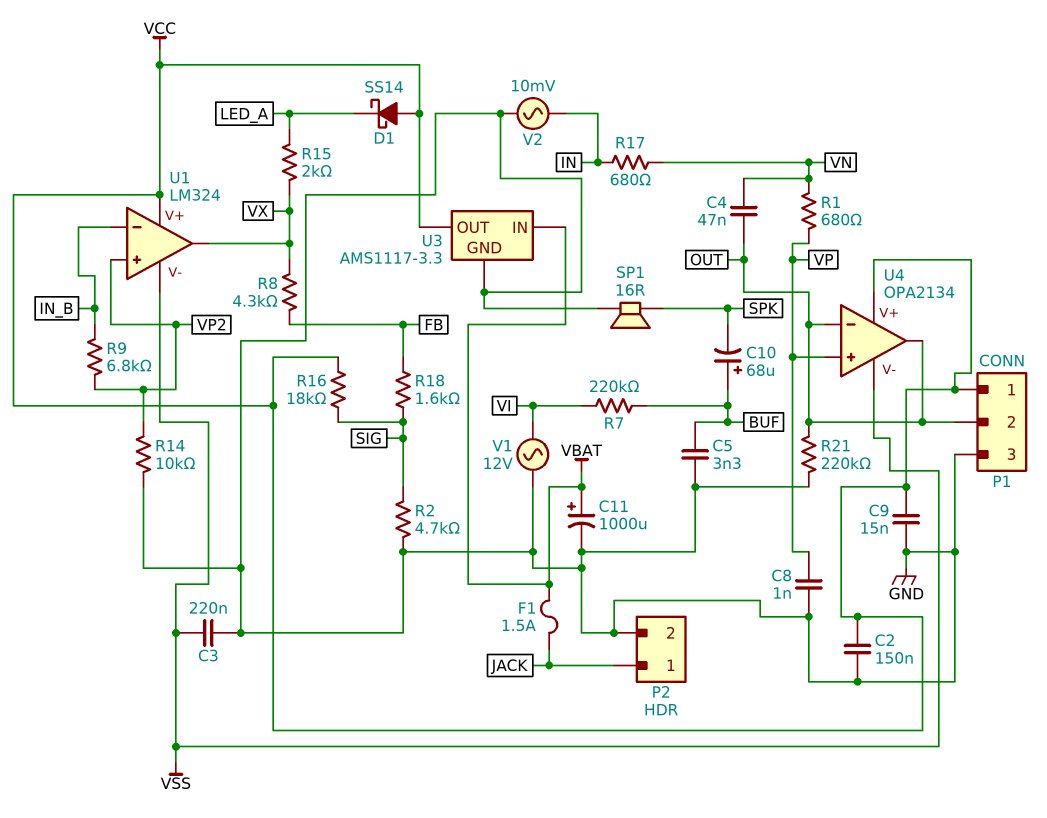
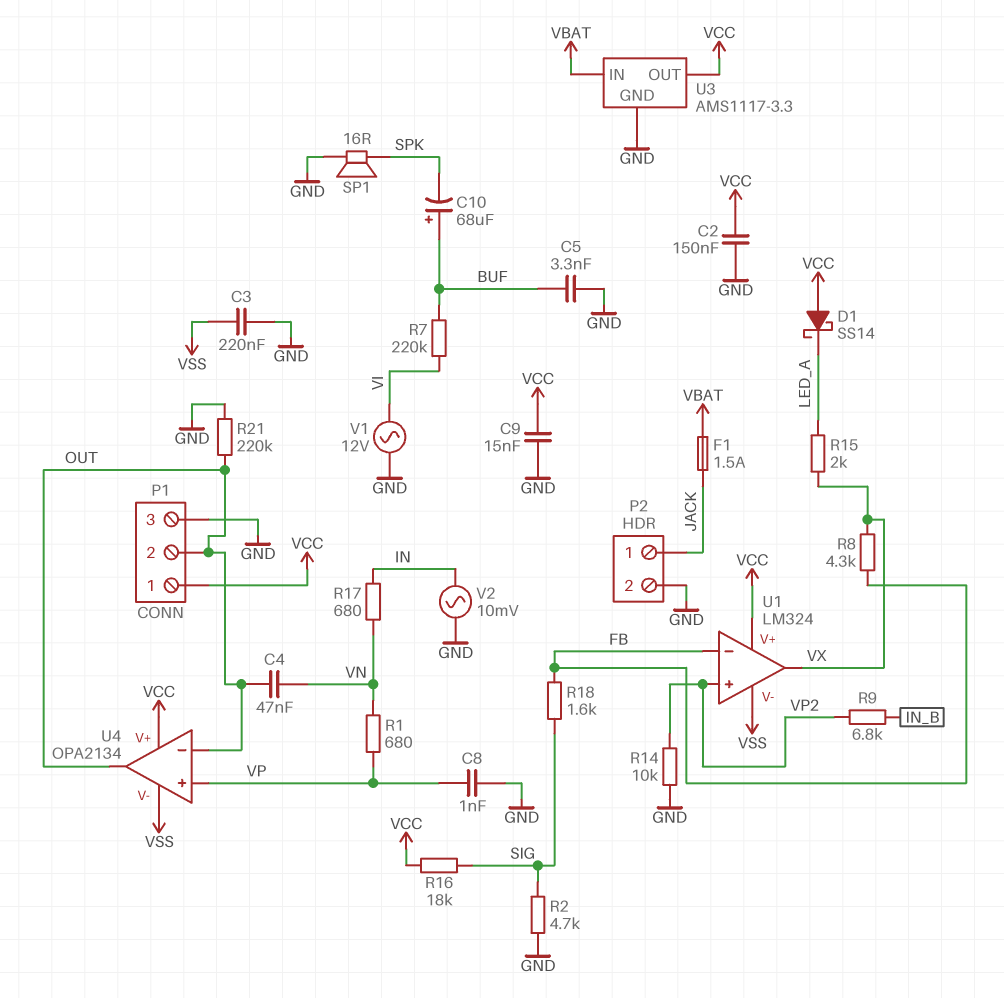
C11: 1000uF (plus VBAT, minus GND) -> none
U1 pin in-: IN_B -> FB

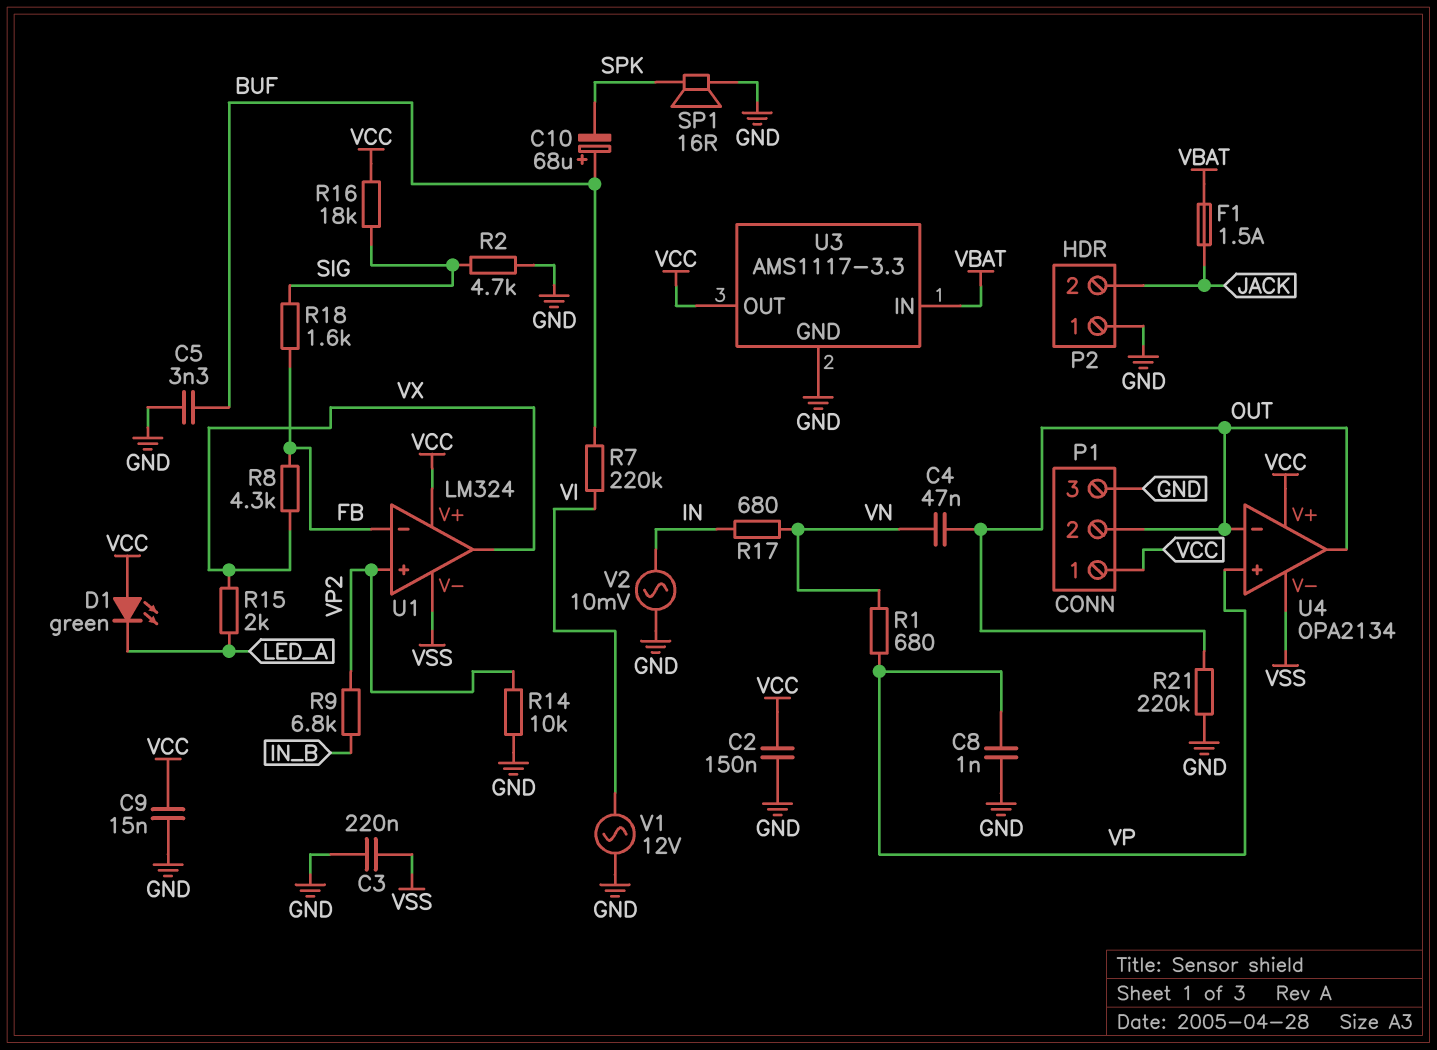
D1: schottky SS14 (A VCC, K LED_A) -> LED green (A VCC, K LED_A)
P2 pin 1: JACK -> GND
P2 pin 2: GND -> JACK

